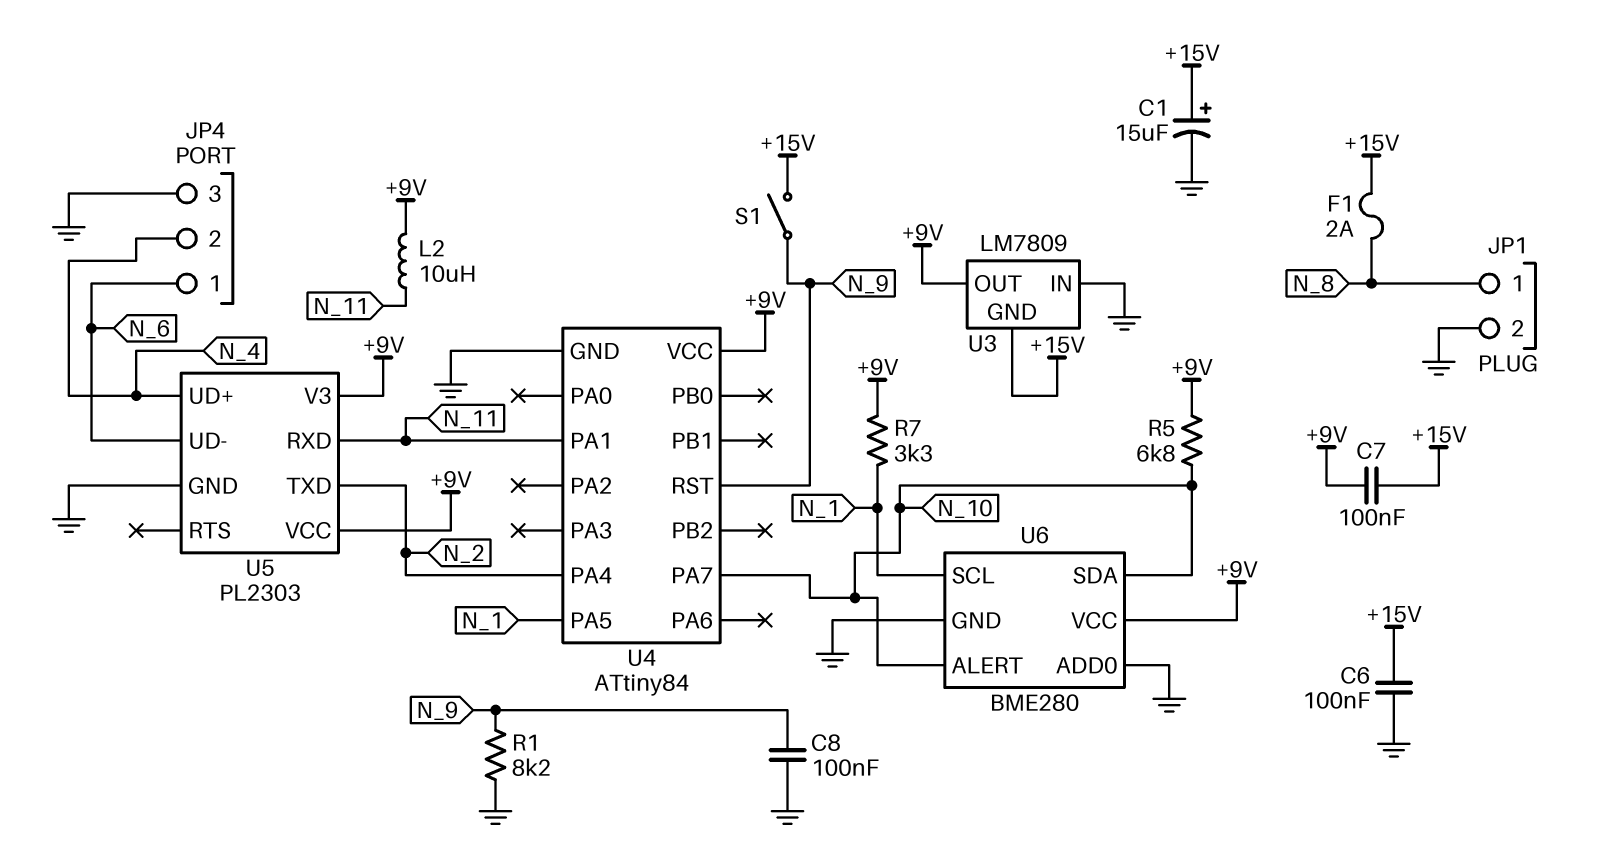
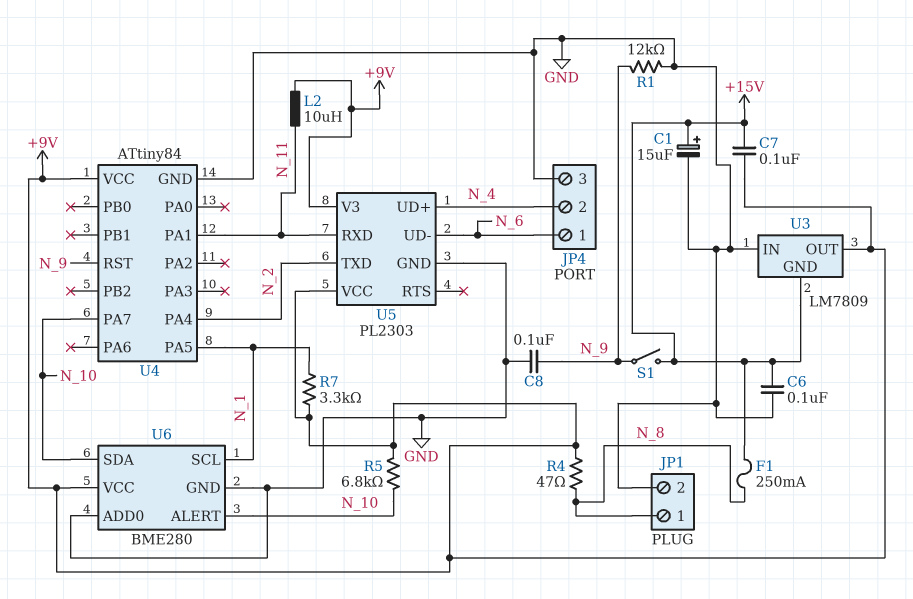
F1: 2A (+15V, N_8) -> 250mA (+15V, N_8)
R1: 8.2k (GND, N_9) -> 12k (GND, N_9)
R4: none -> 47 (+9V, N_8)

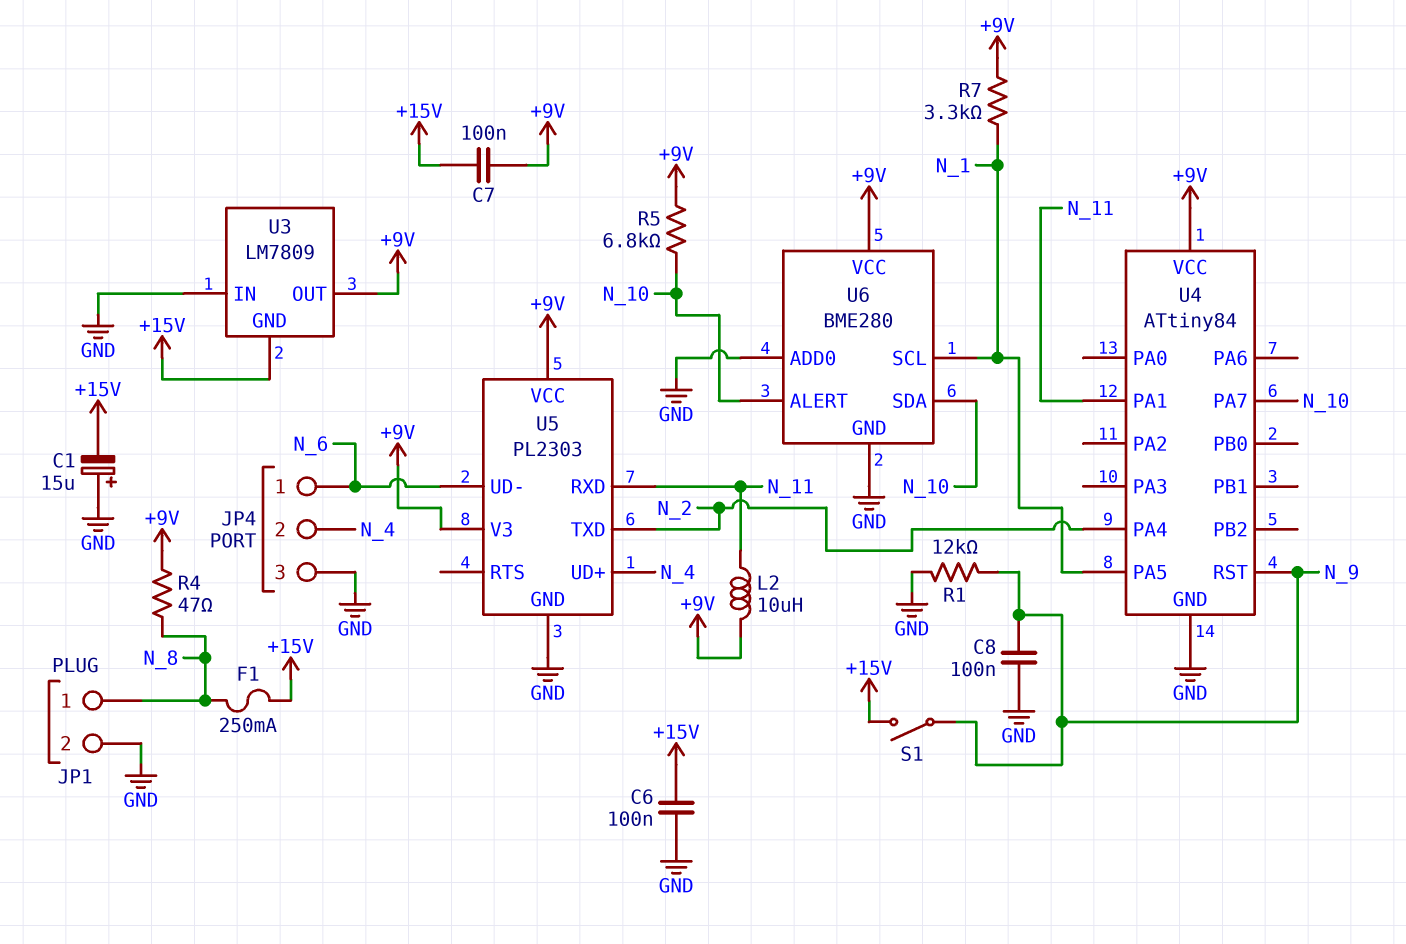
C1: 15uF (plus +15V, minus GND) -> 15uF (plus GND, minus +15V)

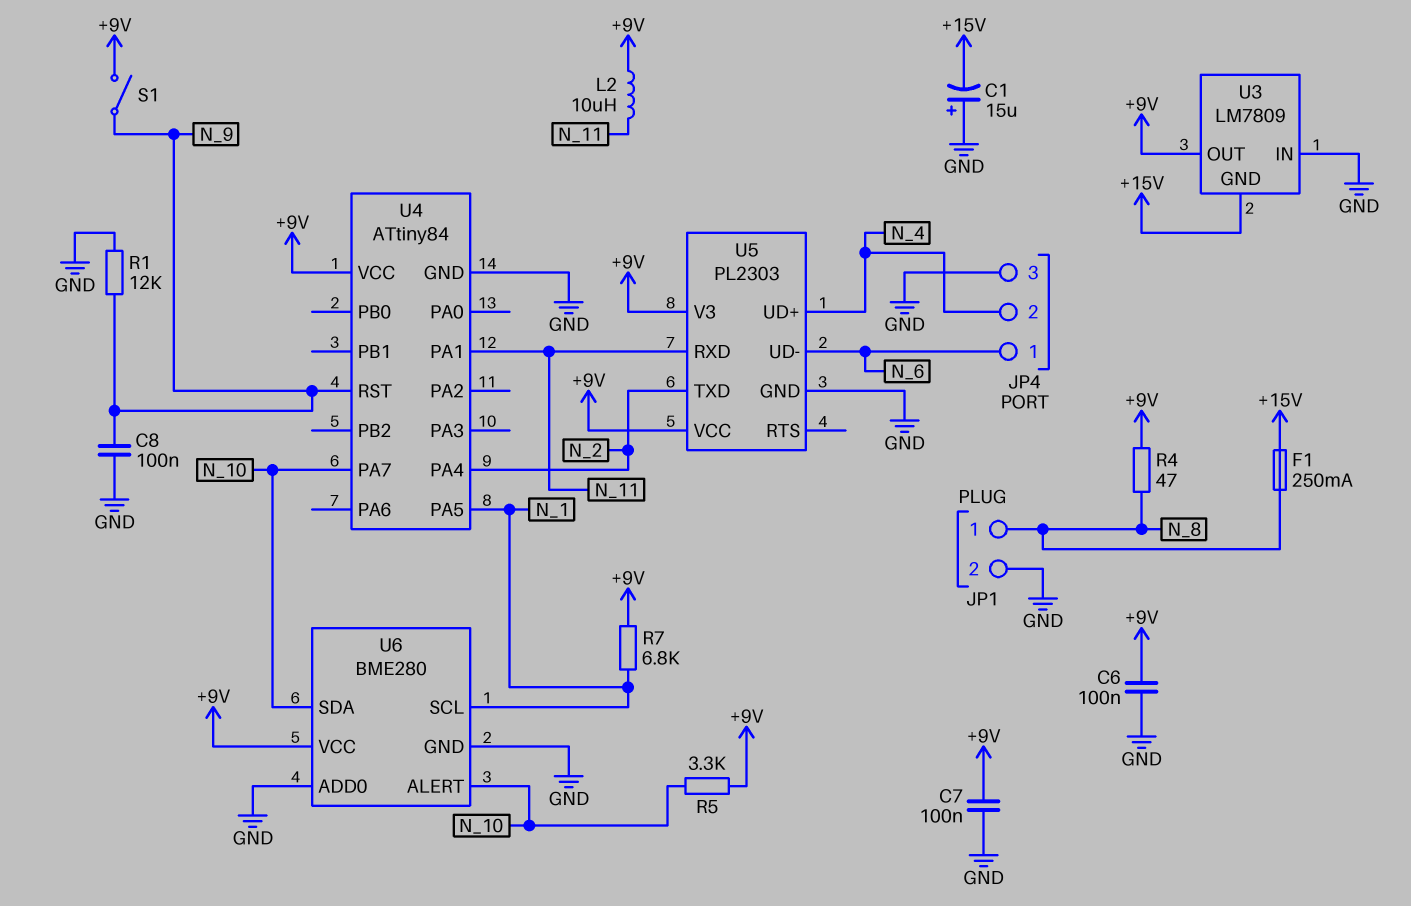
C6: 100nF (+15V, GND) -> 100nF (+9V, GND)
C7: 100nF (+9V, +15V) -> 100nF (+9V, GND)
R5: 6.8k (+9V, N_10) -> 3.3k (+9V, N_10)
R7: 3.3k (+9V, N_1) -> 6.8k (+9V, N_1)
S1: switch (+15V, N_9) -> switch (+9V, N_9)

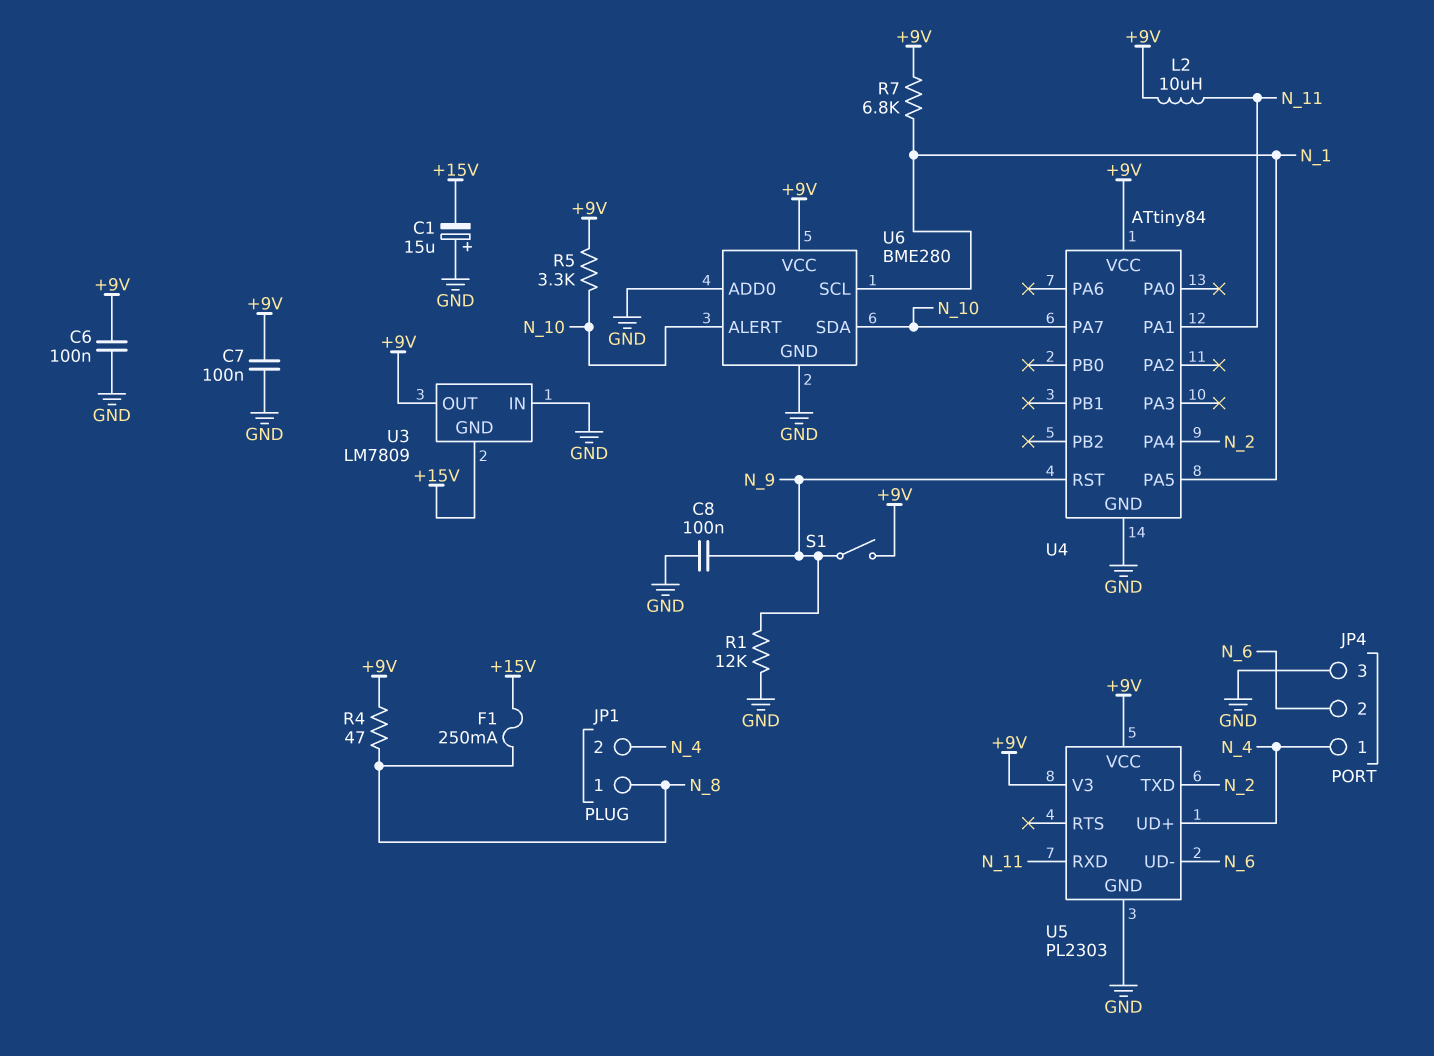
JP1 pin 2: GND -> N_4
JP4 pin 1: N_6 -> N_4
JP4 pin 2: N_4 -> N_6

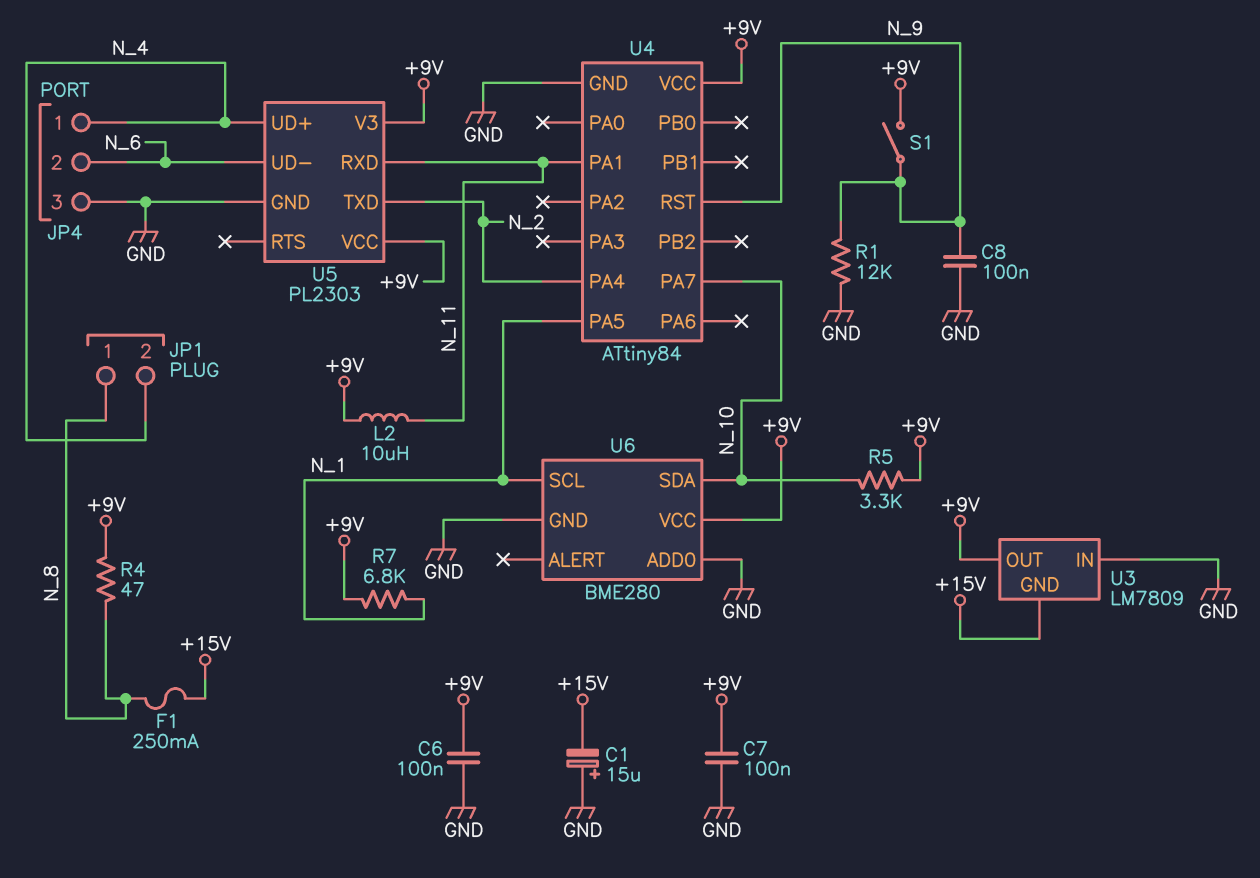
U6 pin ALERT: N_10 -> none

